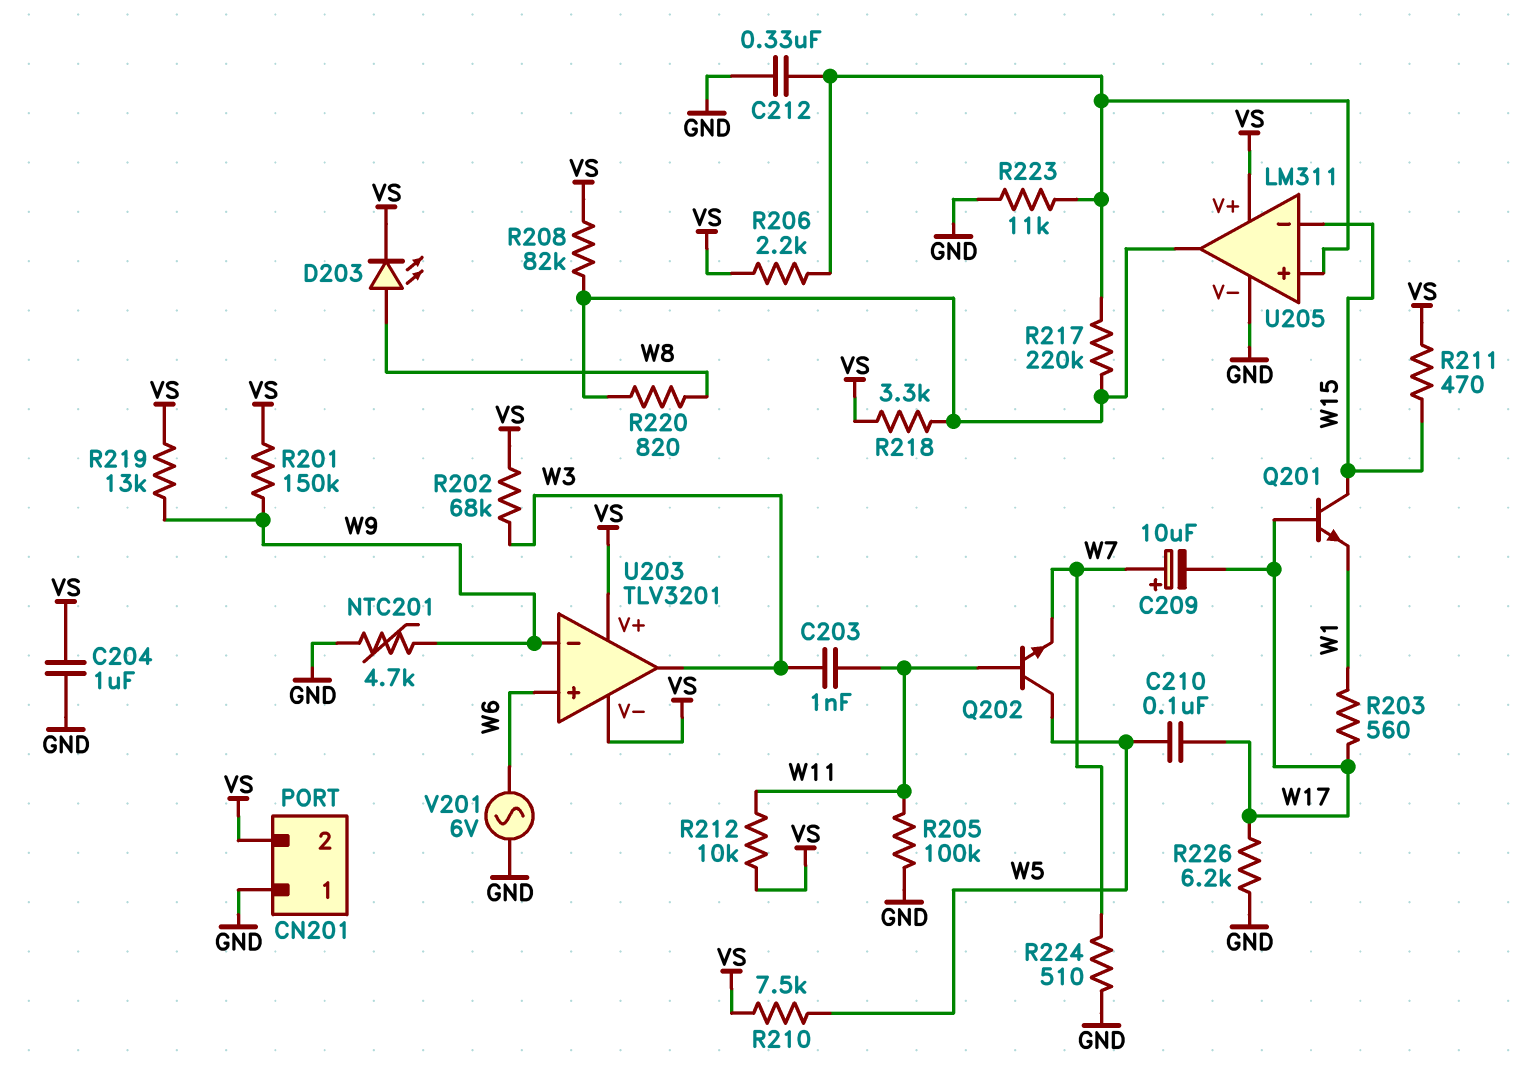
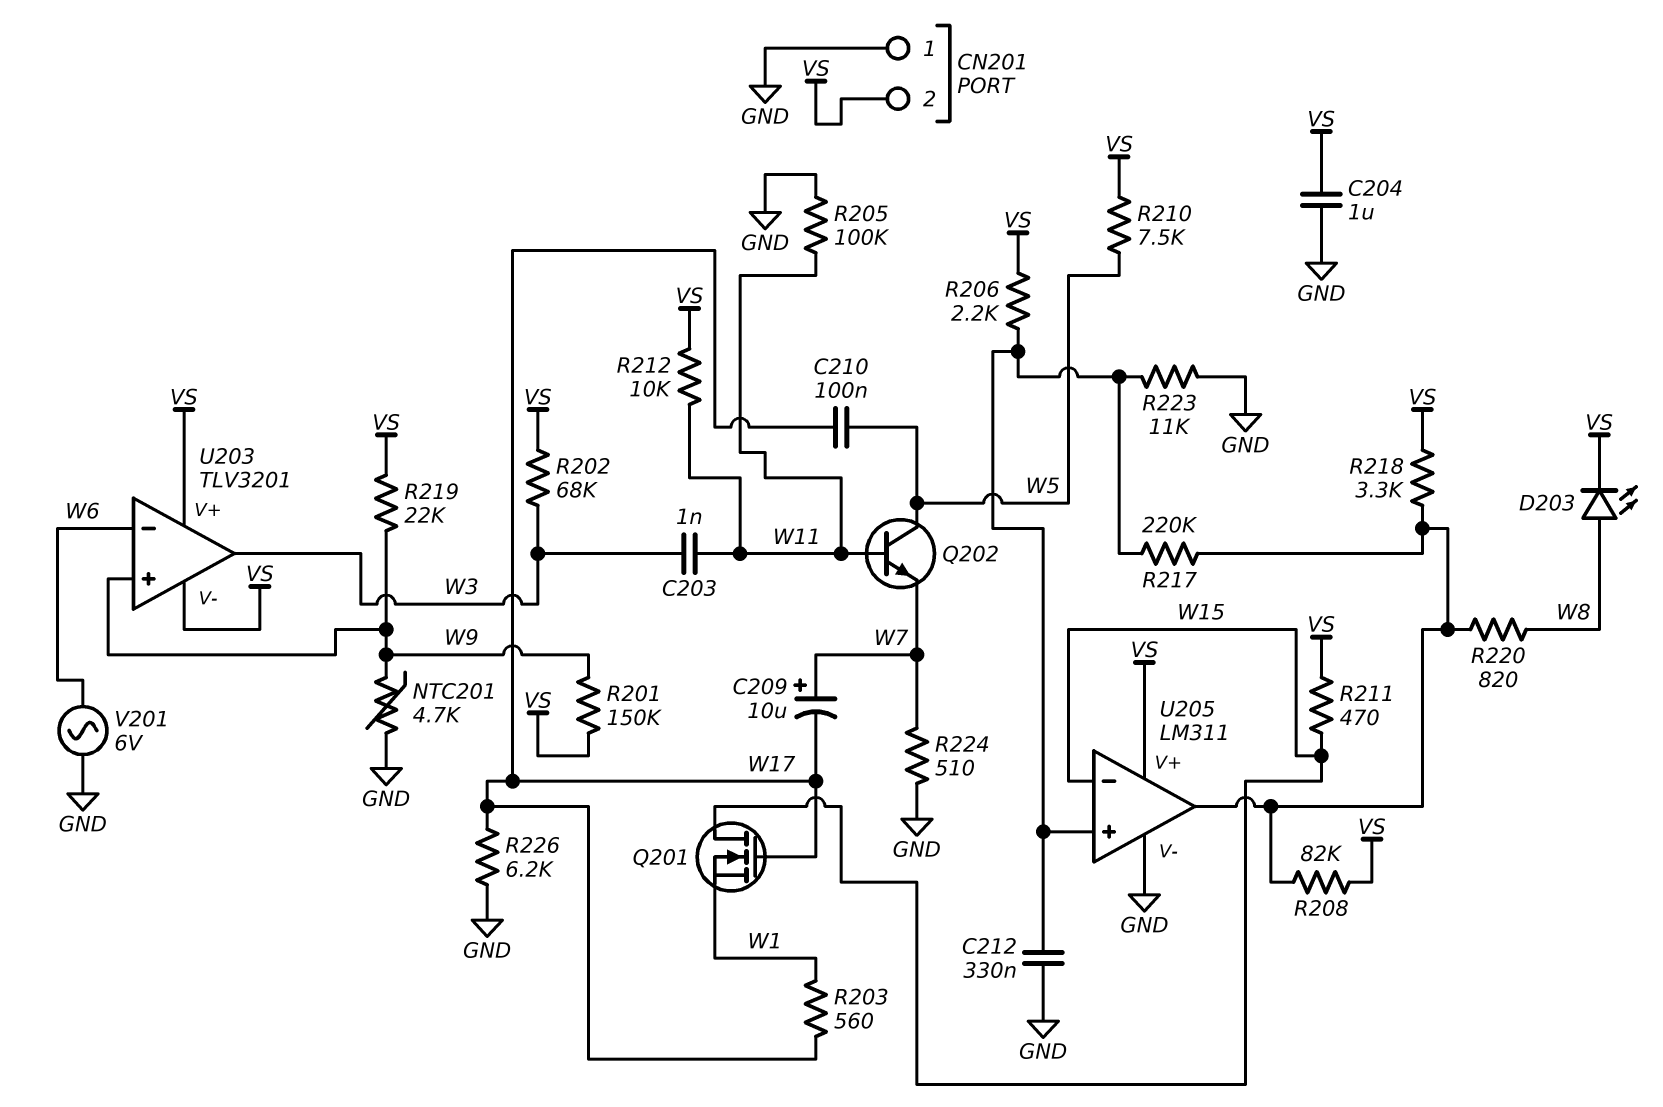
Q201: NPN (B W17, C W15, E W1) -> NMOS (G W17, D W15, S W1)
R219: 13k (VS, W9) -> 22k (VS, W9)
U203 pin in+: W6 -> W9
U203 pin in-: W9 -> W6

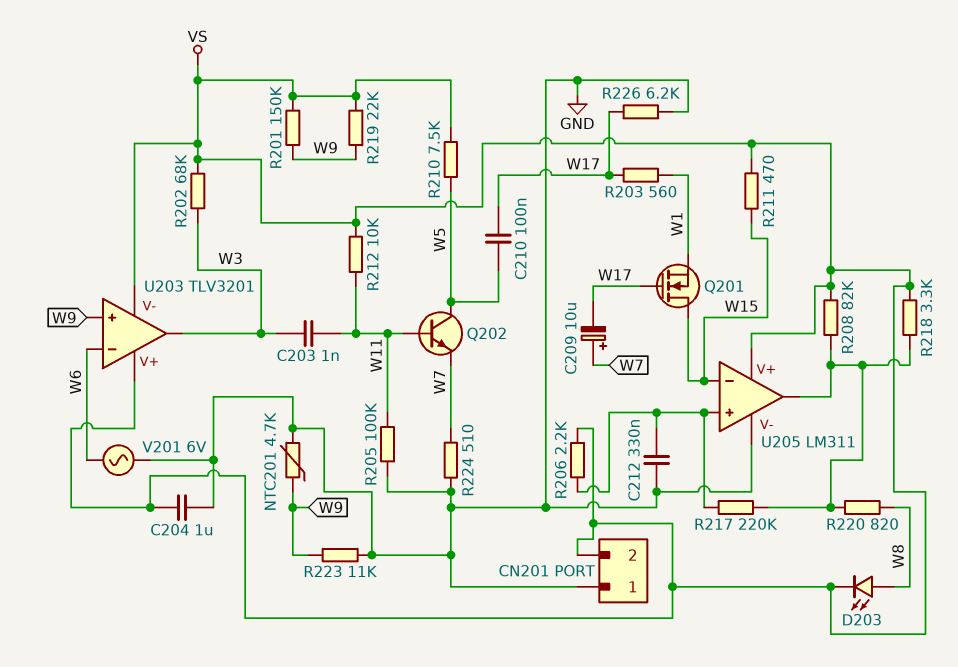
R223: 11k (GND, U205/in+) -> 11k (GND, W9)

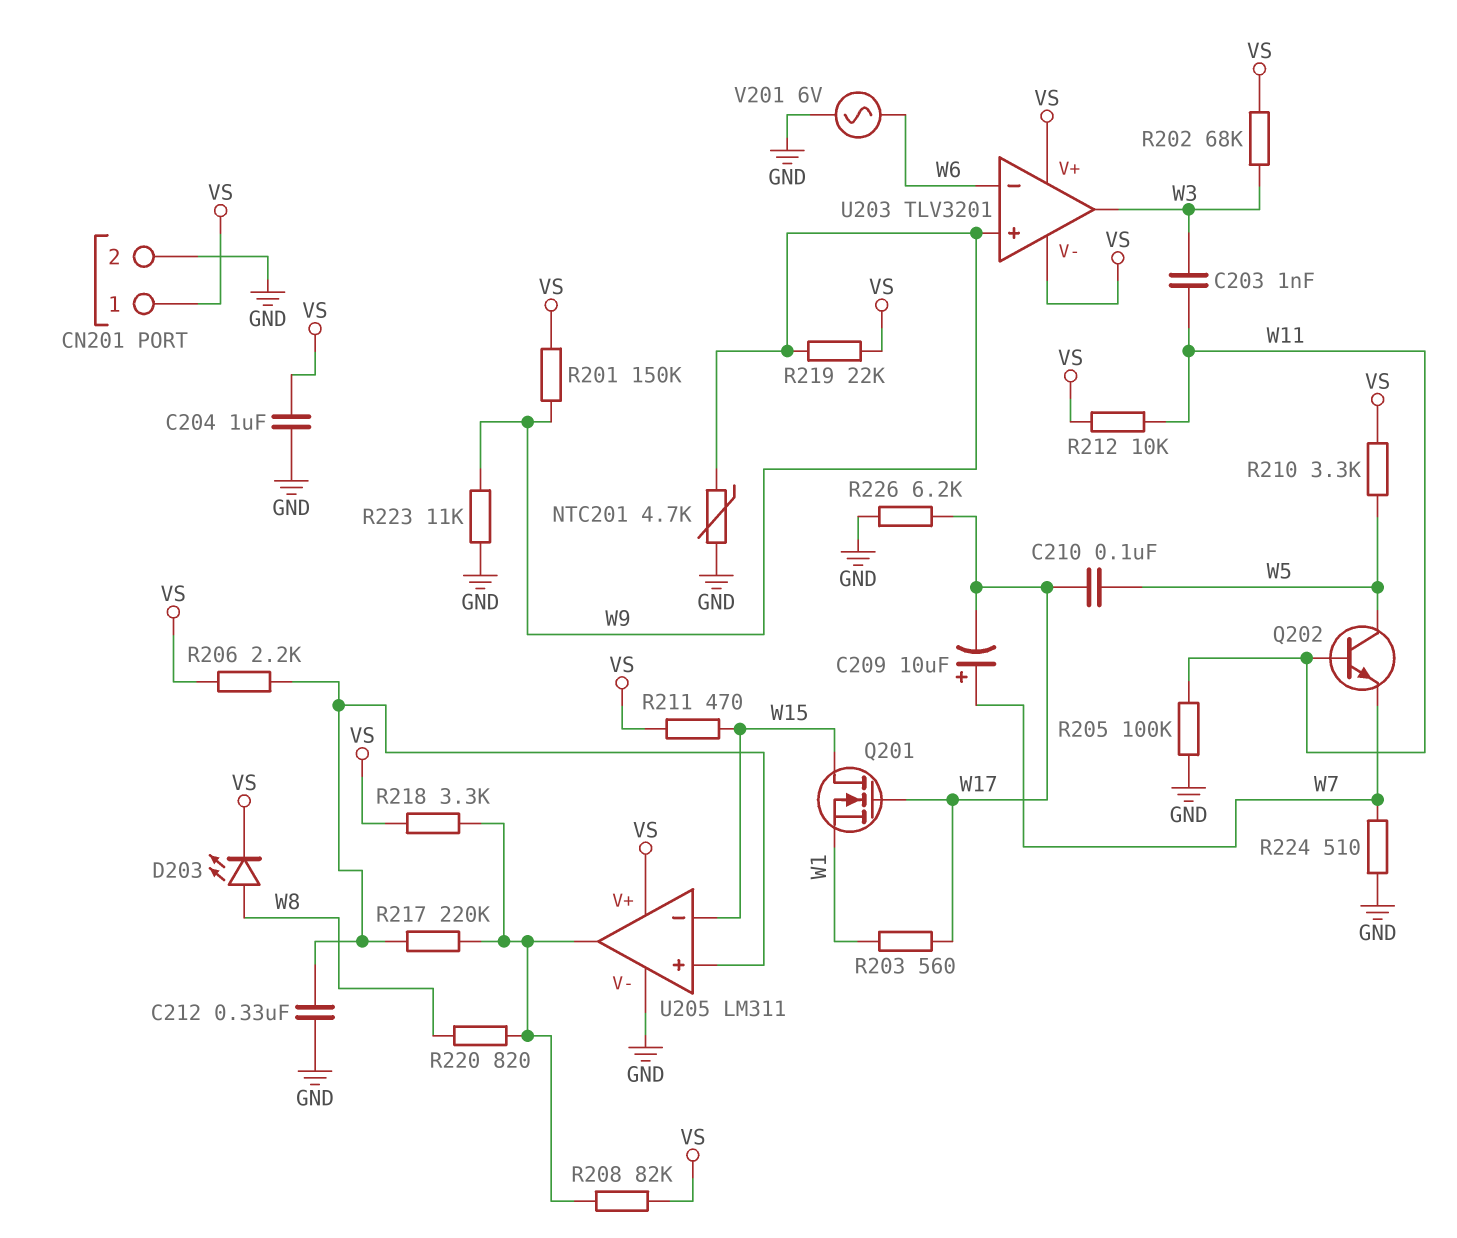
CN201 pin 1: GND -> VS
CN201 pin 2: VS -> GND
R210: 7.5k (VS, W5) -> 3.3k (VS, W5)

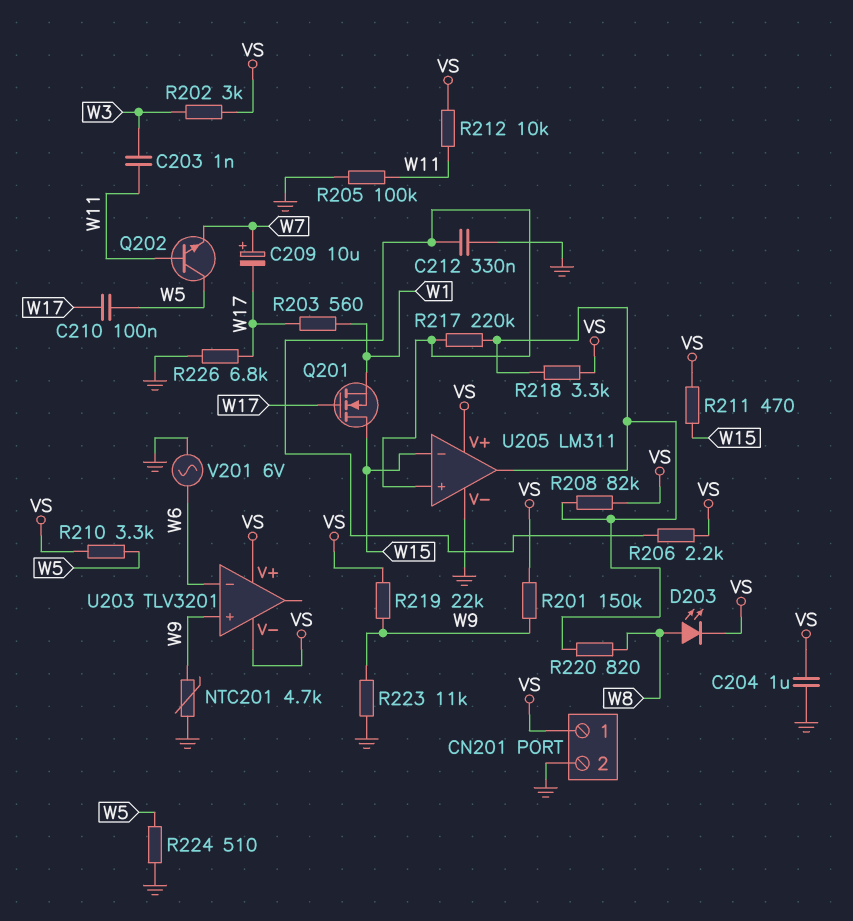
R202: 68k (VS, W3) -> 3k (VS, W3)
R224: 510 (GND, W7) -> 510 (GND, W5)
R226: 6.2k (GND, W17) -> 6.8k (GND, W17)
U203 pin out: W3 -> none

